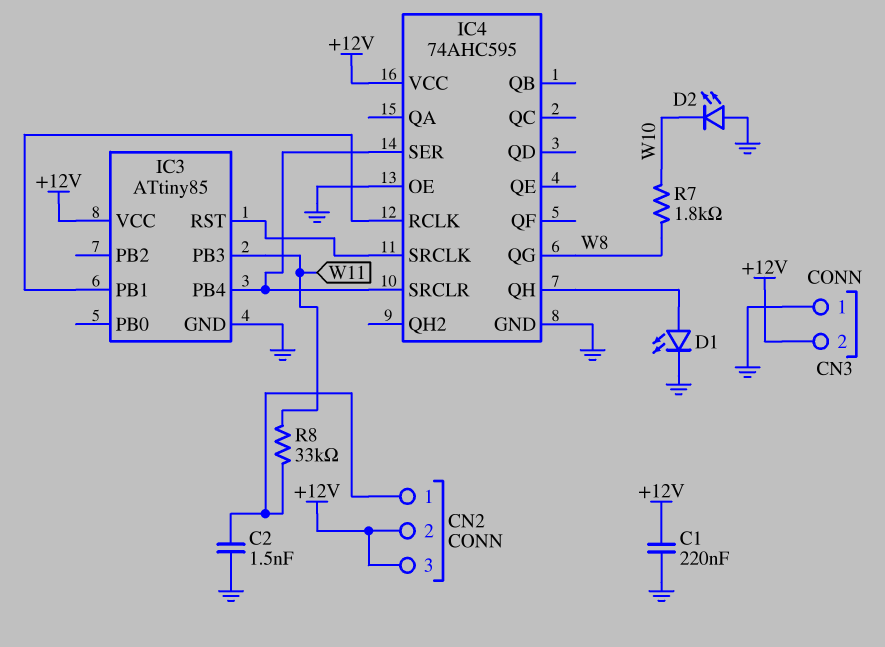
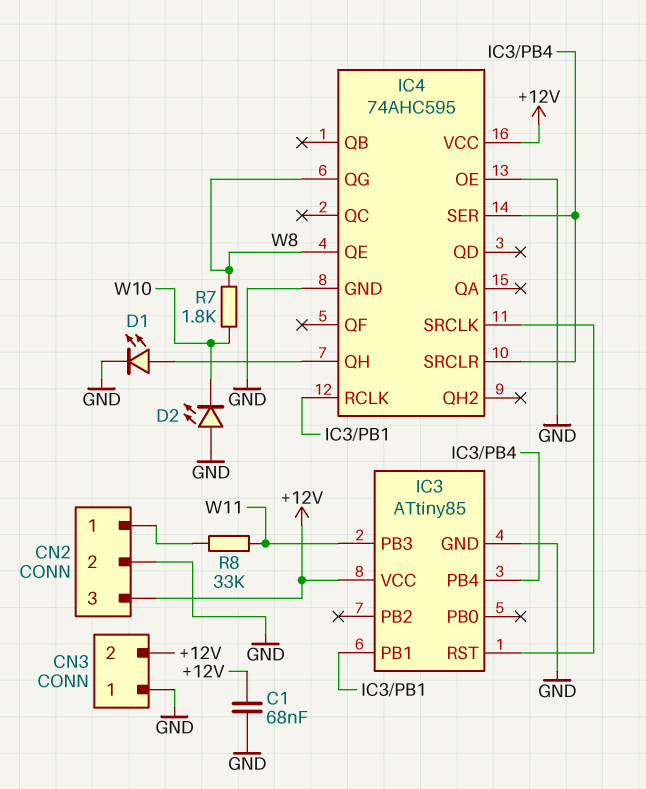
C1: 220nF (+12V, GND) -> 68nF (+12V, GND)
C2: 1.5nF (CN2/1, GND) -> none
CN2 pin 2: +12V -> GND
IC4 pin QE: none -> W8

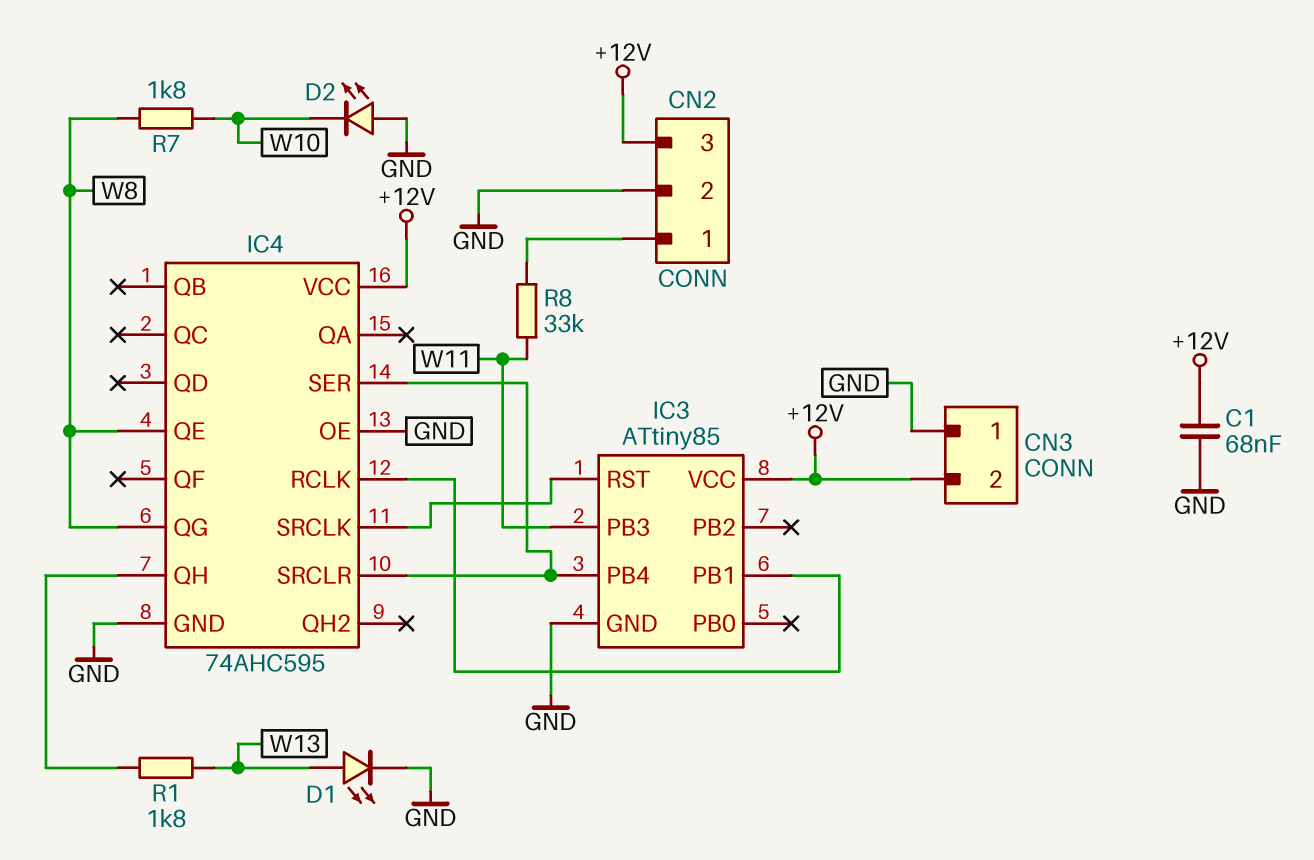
D1: LED (A IC4/QH, K GND) -> LED (A W13, K GND)
R1: none -> 1.8k (IC4/QH, W13)

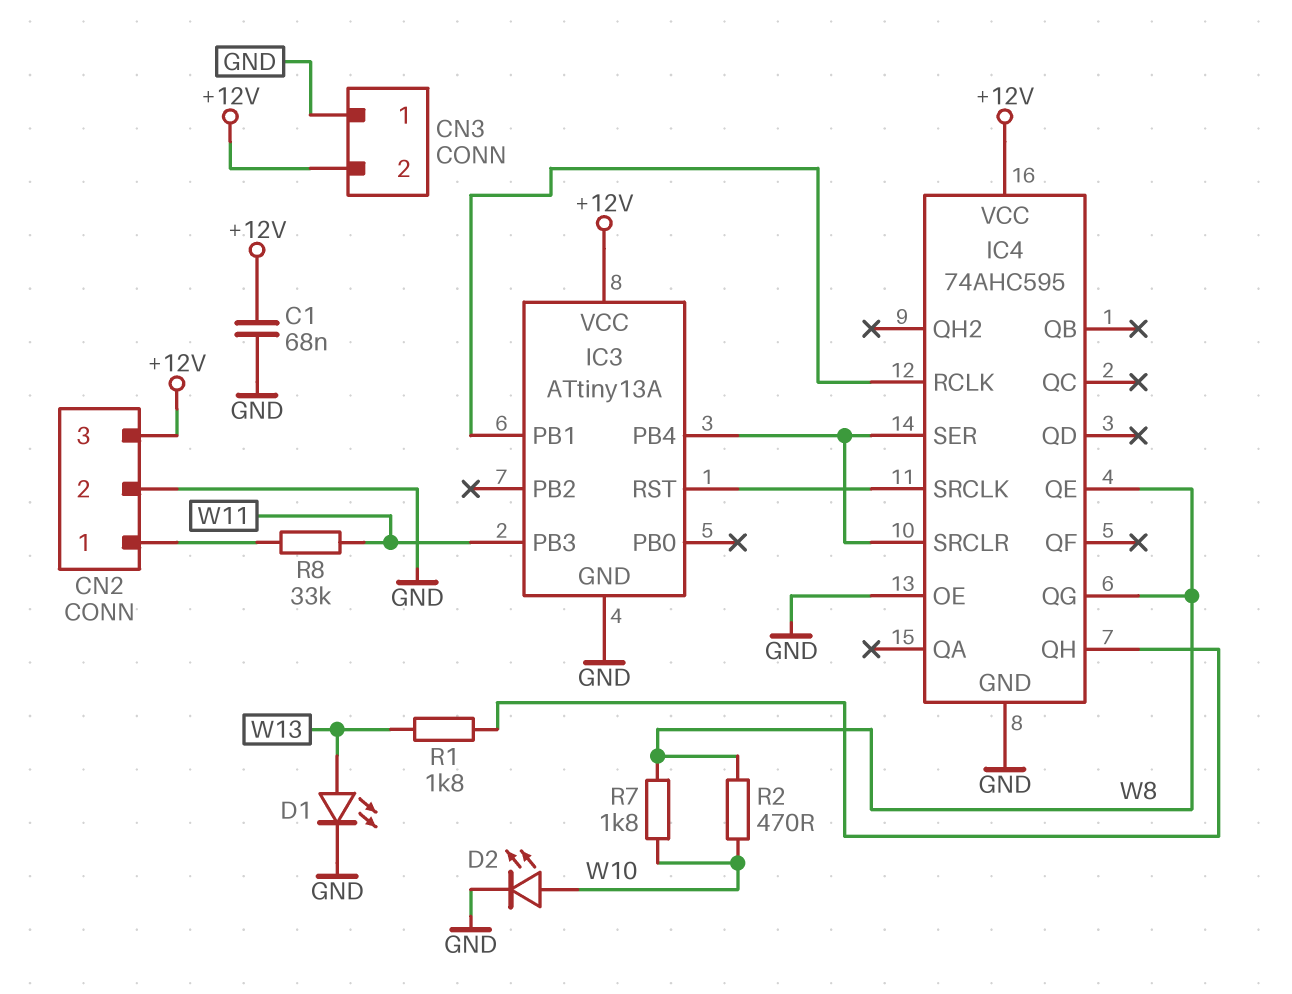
D2: LED (A GND, K W10) -> LED (A W10, K GND)
IC3: ATtiny85 -> ATtiny13A
R2: none -> 470 (W8, W10)

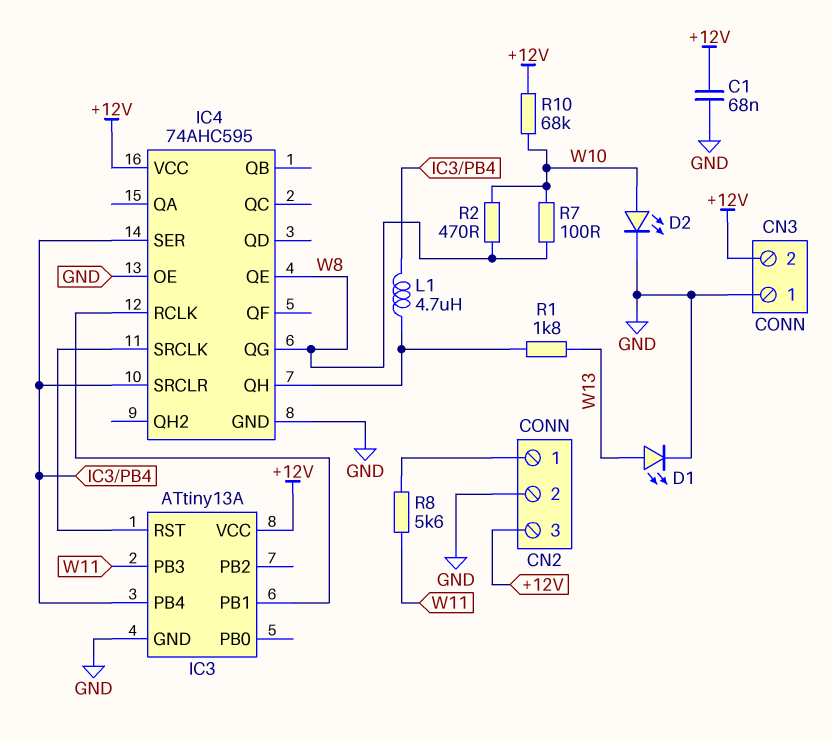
L1: none -> 4.7uH (IC3/PB4, IC4/QH)
R7: 1.8k (W8, W10) -> 100 (W8, W10)
R8: 33k (CN2/1, W11) -> 5.6k (CN2/1, W11)
R10: none -> 68k (+12V, W10)

